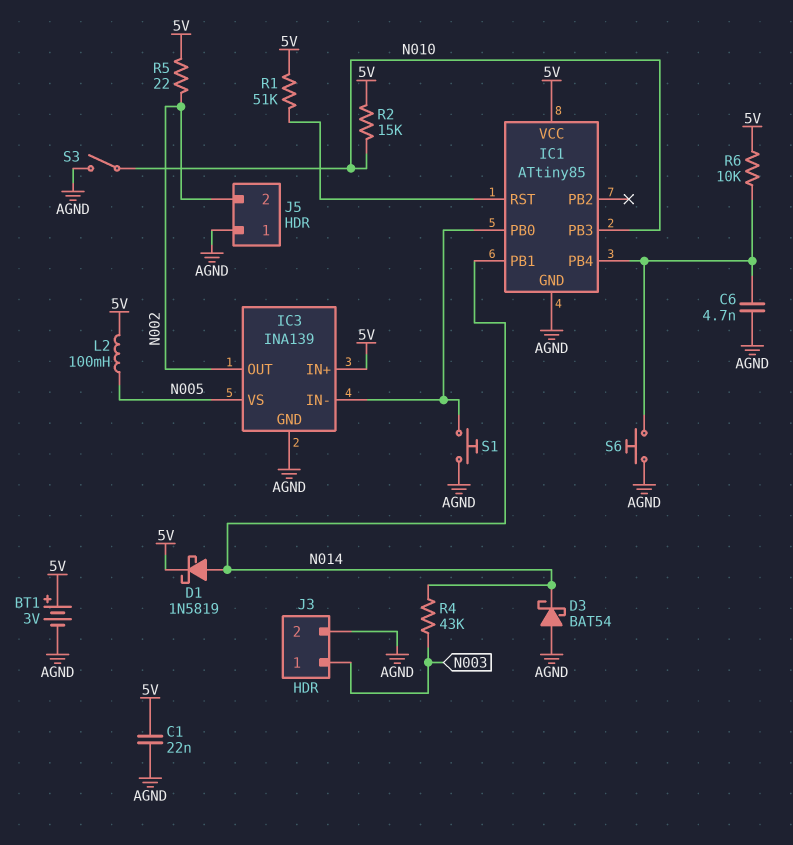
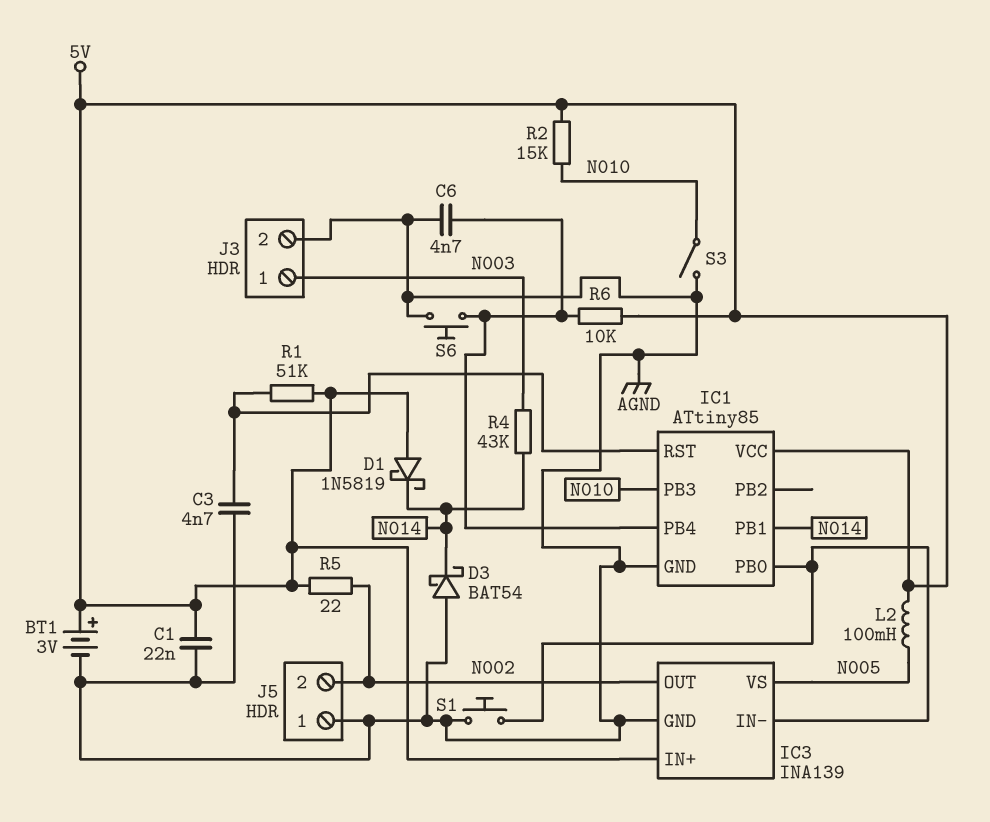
C3: none -> 4.7nF (AGND, IC1/RST)
D1: schottky 1N5819 (A N014, K 5V) -> schottky 1N5819 (A 5V, K N014)

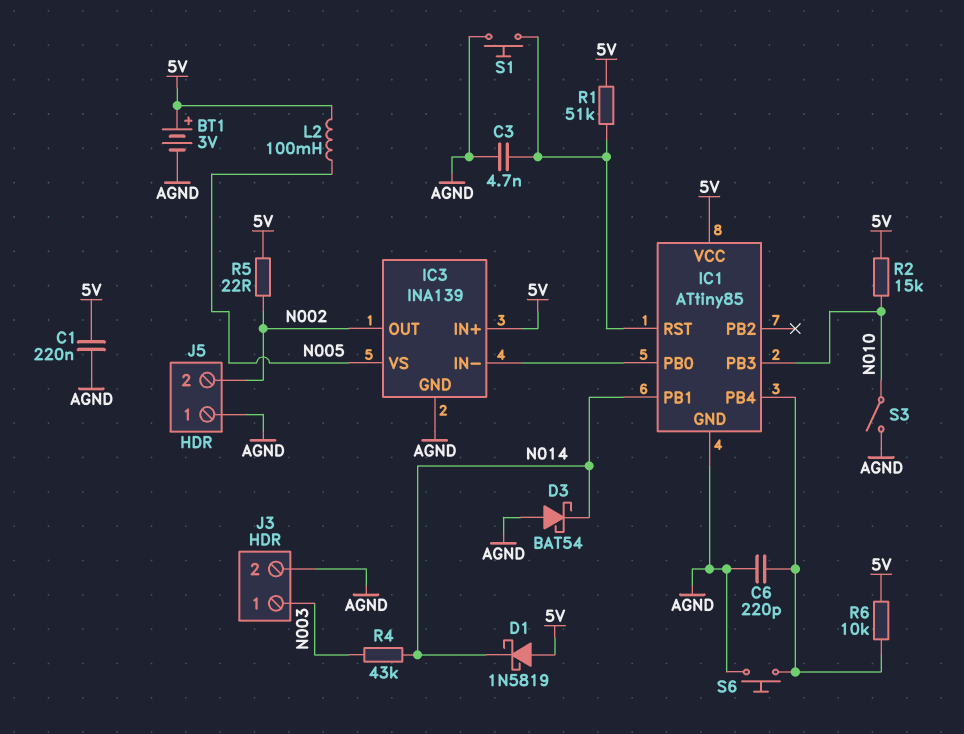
C1: 22nF (5V, AGND) -> 220nF (5V, AGND)
C6: 4.7nF (AGND, IC1/PB4) -> 220pF (AGND, IC1/PB4)
S1: button (AGND, IC1/PB0) -> button (AGND, IC1/RST)

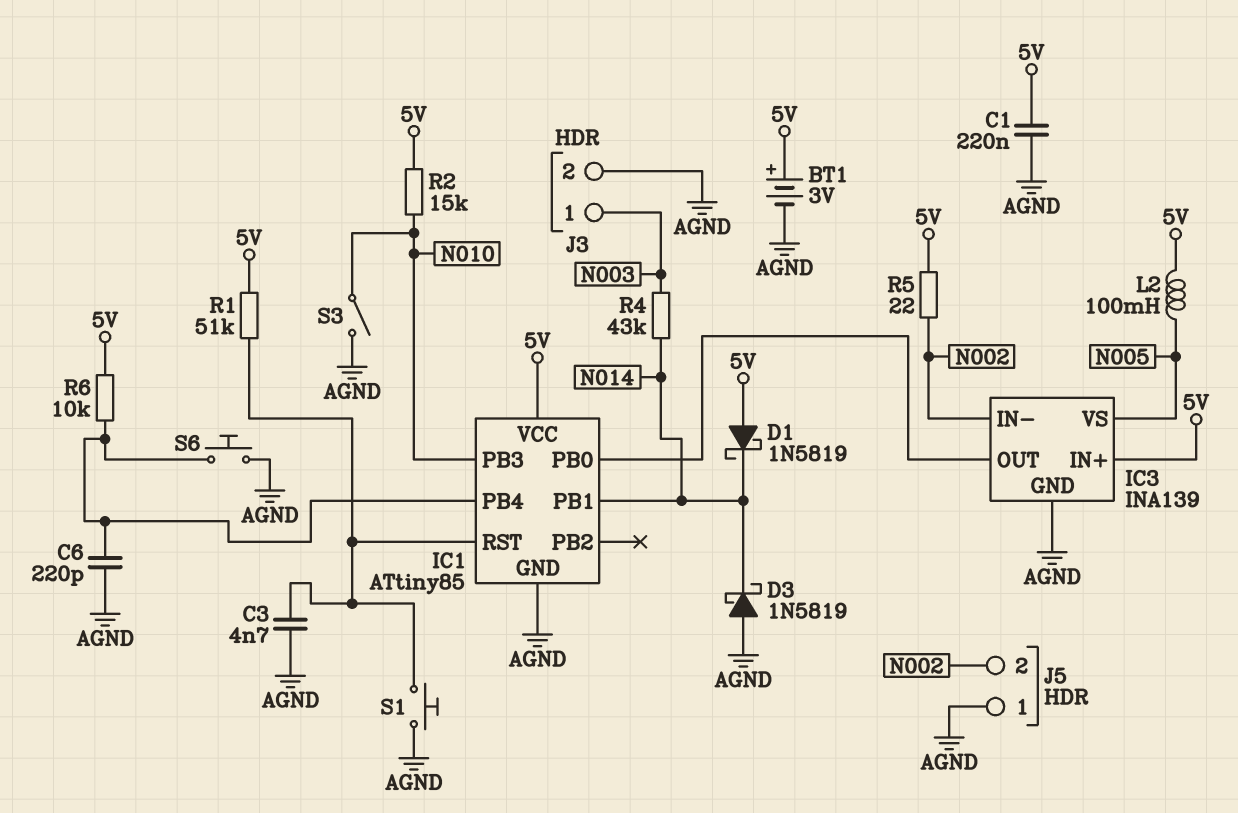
D3: schottky BAT54 (A AGND, K N014) -> schottky 1N5819 (A AGND, K N014)
IC3 pin IN-: IC1/PB0 -> N002
IC3 pin OUT: N002 -> IC1/PB0

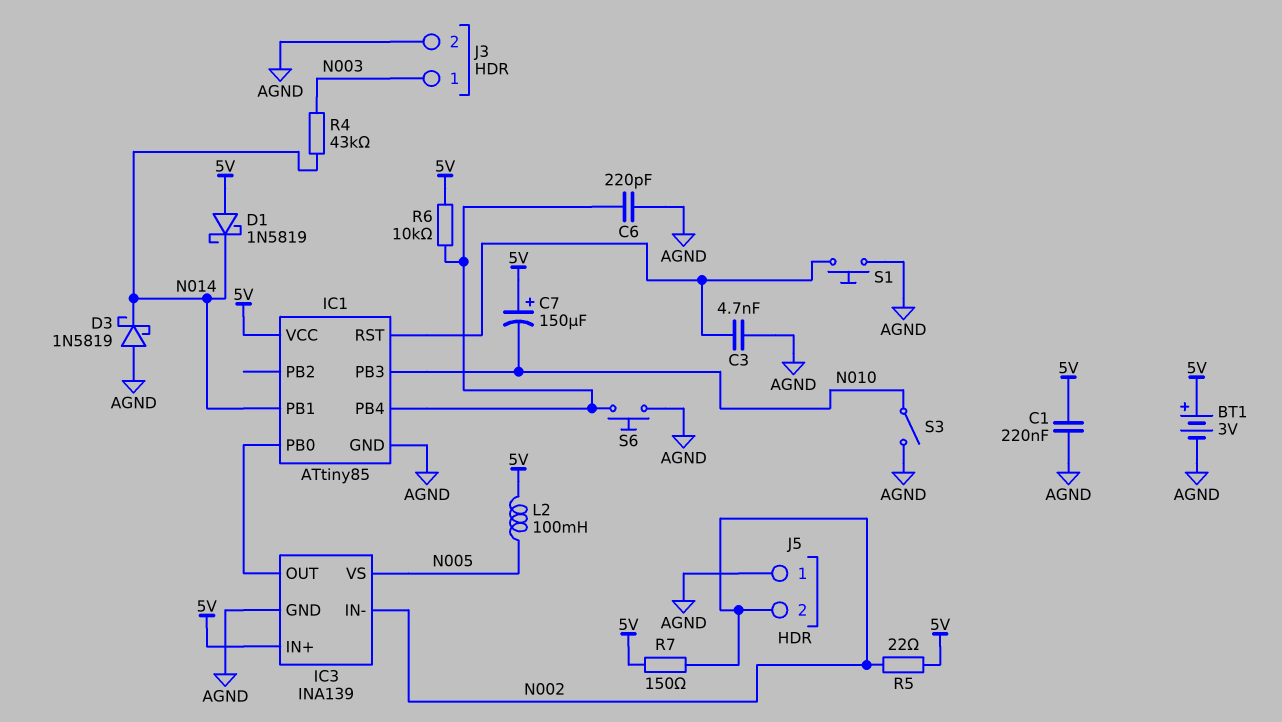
C7: none -> 150uF (plus 5V, minus N010)
R1: 51k (5V, IC1/RST) -> none
R2: 15k (5V, N010) -> none
R7: none -> 150 (5V, N002)

